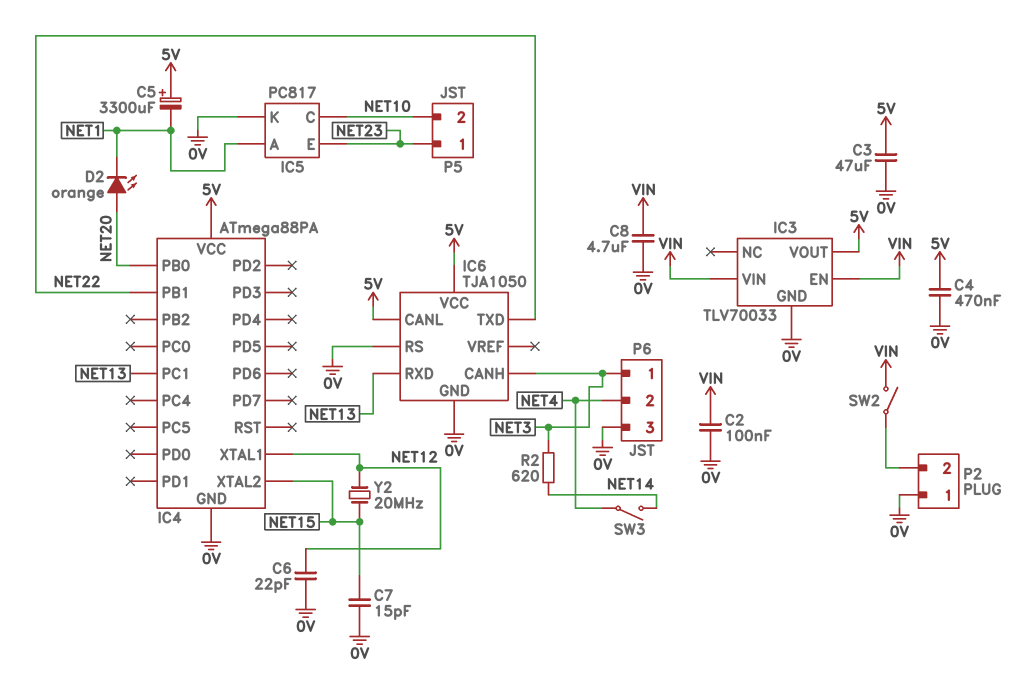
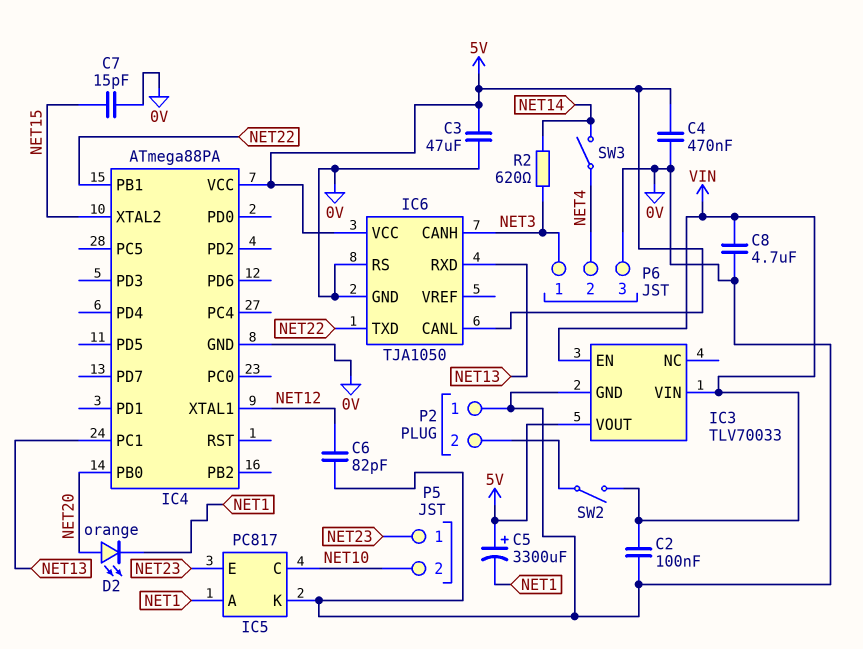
C6: 22pF (0V, NET12) -> 82pF (0V, NET12)
Y2: 20MHz (NET12, NET15) -> none

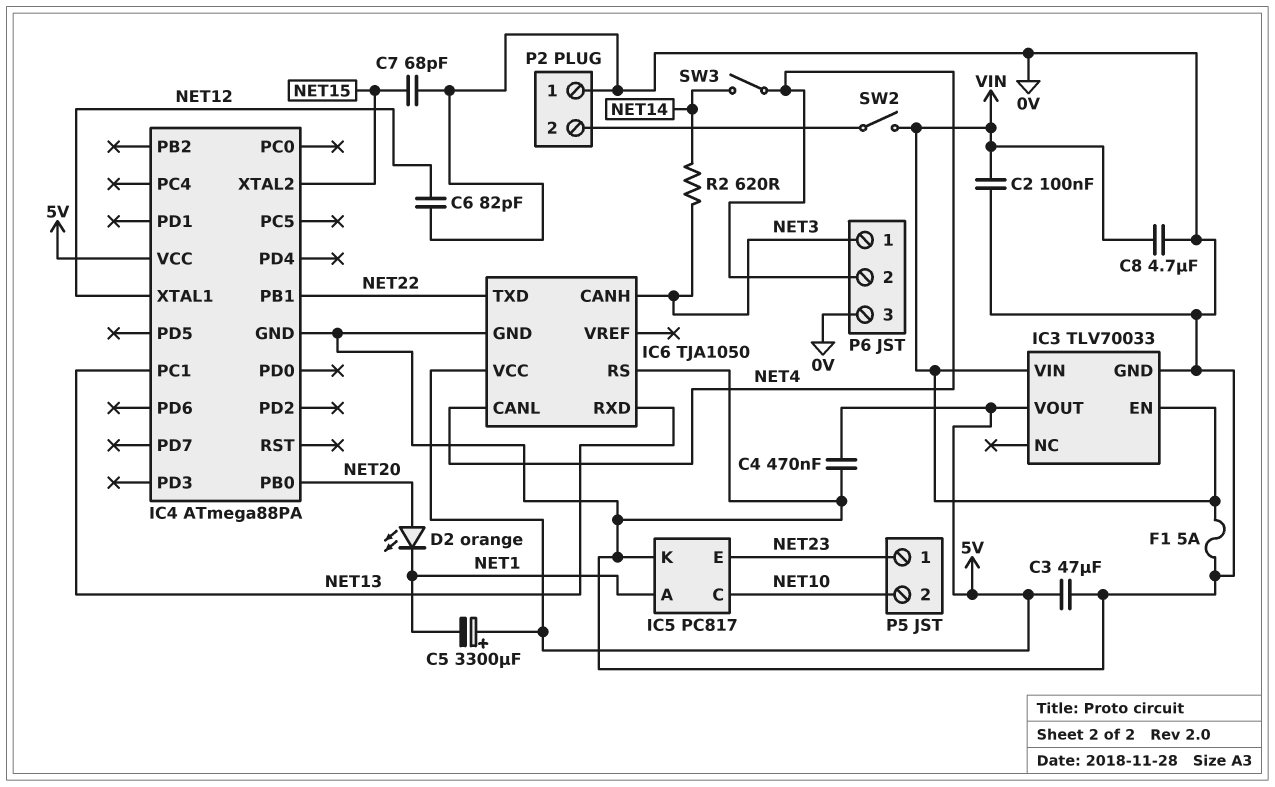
C7: 15pF (0V, NET15) -> 68pF (0V, NET15)
F1: none -> 5A (0V, VIN)
IC6 pin CANL: 5V -> NET4

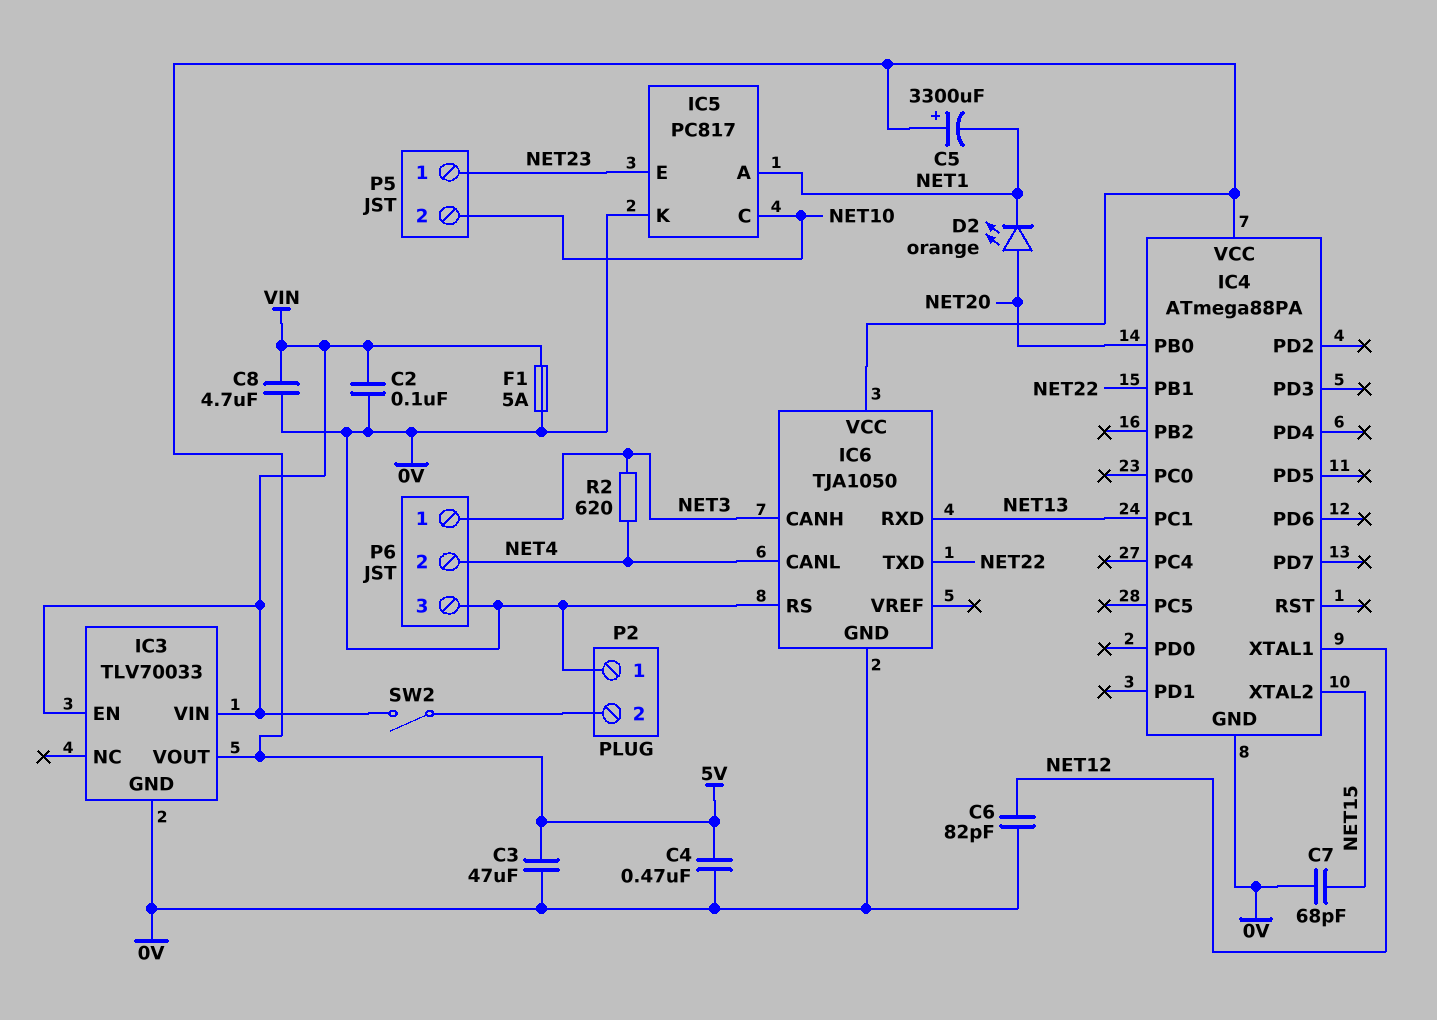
R2: 620 (NET3, NET14) -> 620 (NET3, NET4)
SW3: switch (NET4, NET14) -> none

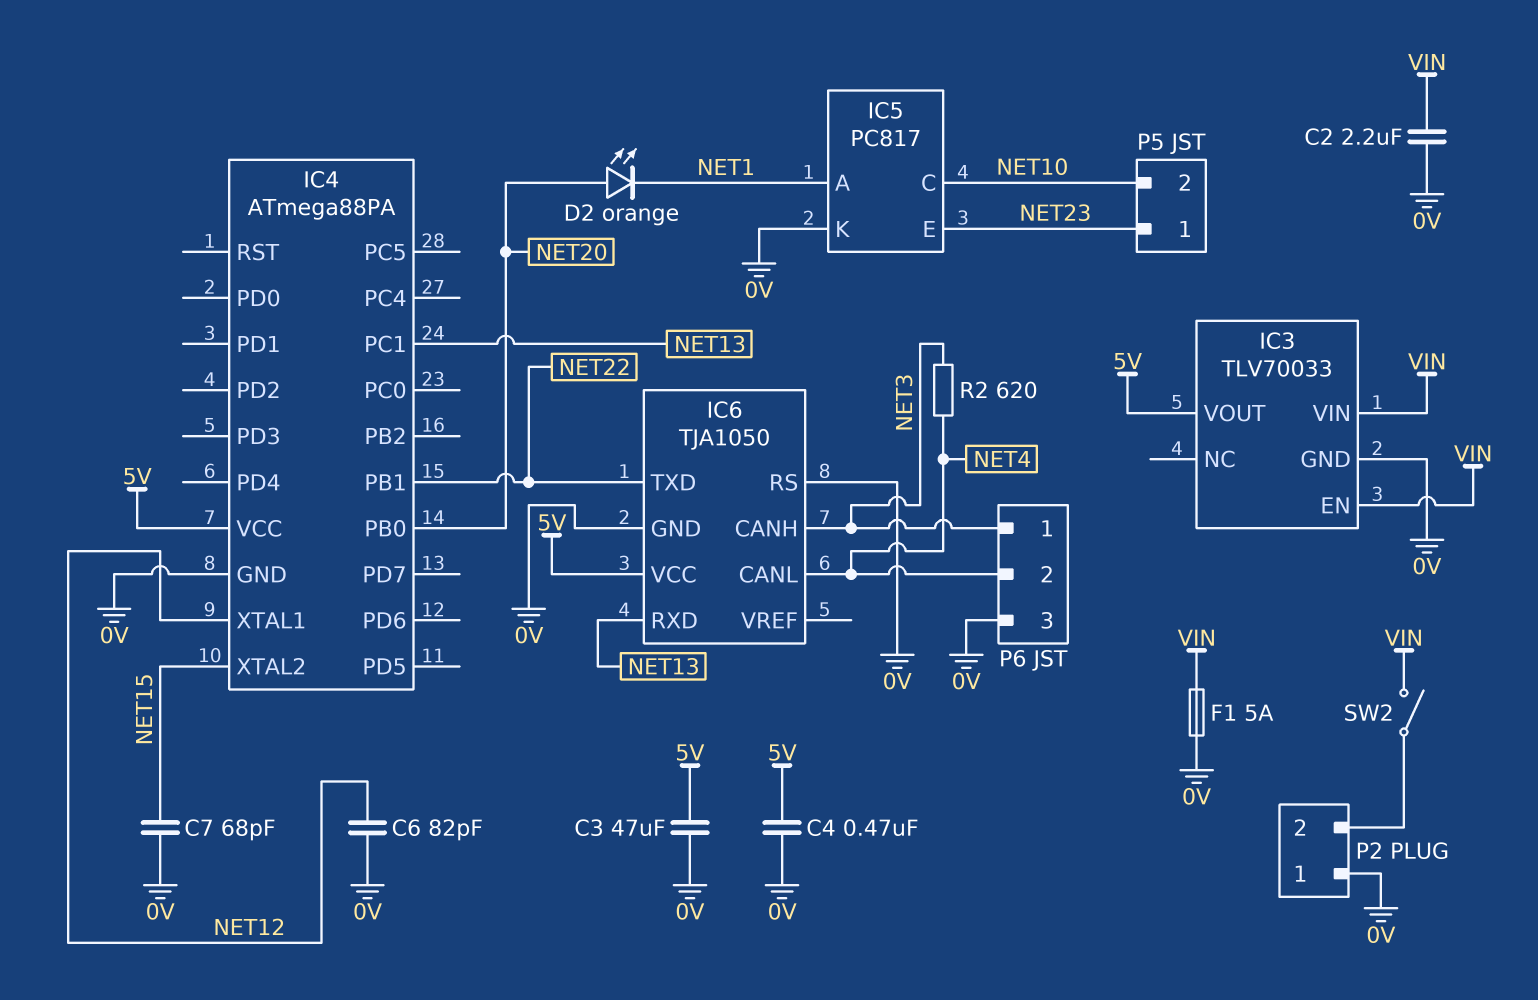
C2: 100nF (0V, VIN) -> 2.2uF (0V, VIN)
C5: 3300uF (plus 5V, minus NET1) -> none
C8: 4.7uF (0V, VIN) -> none

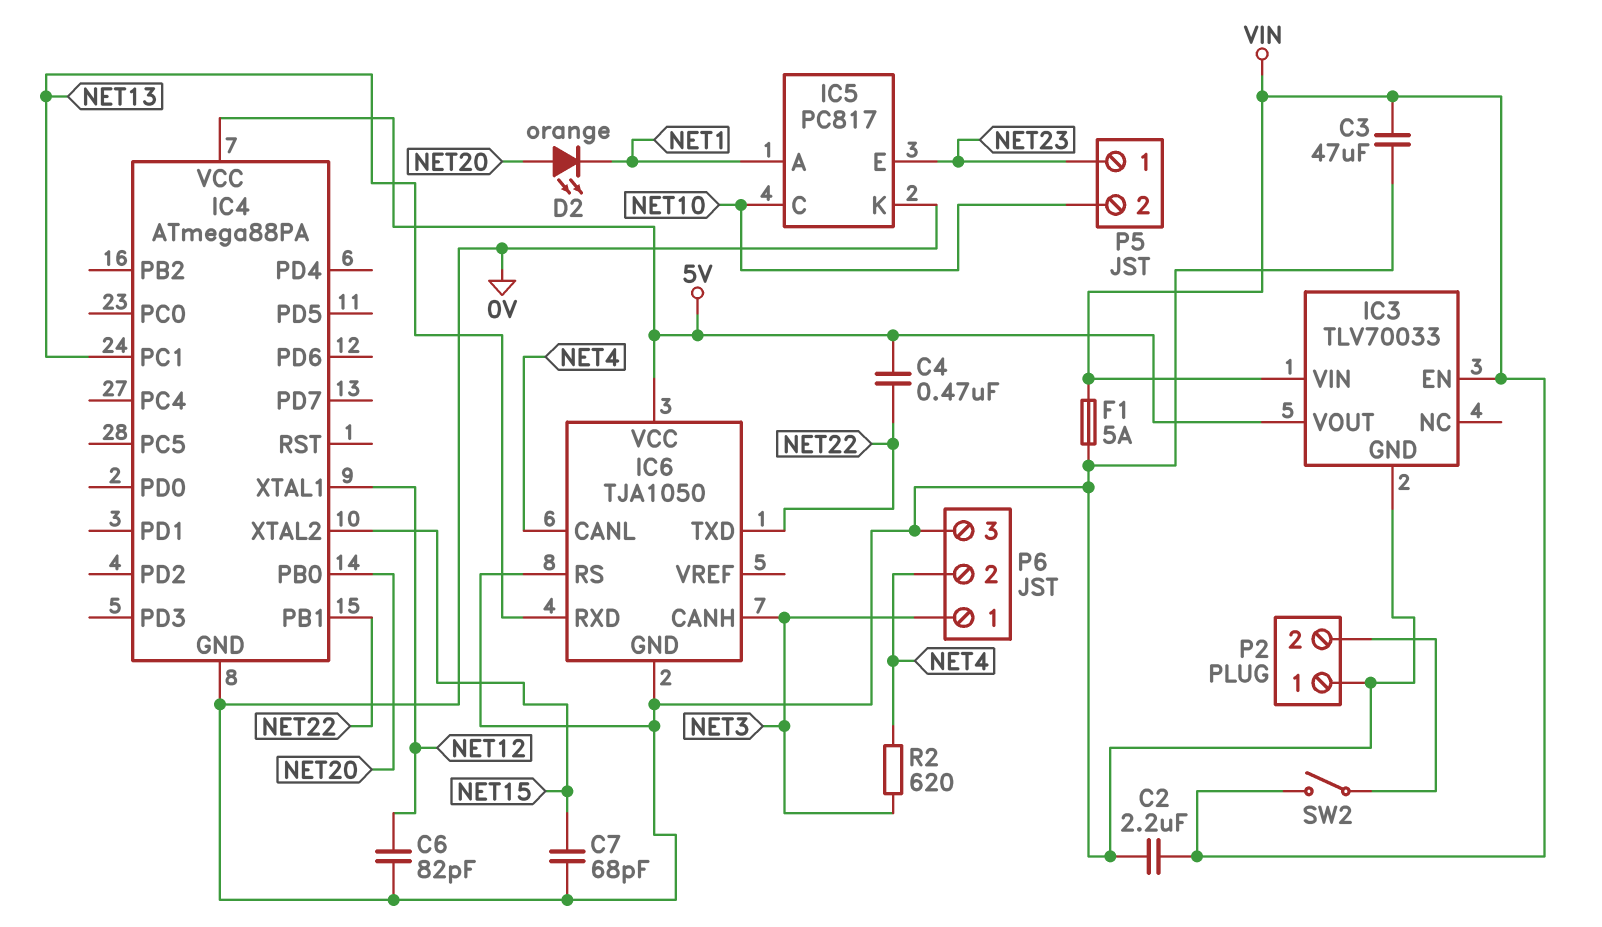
C3: 47uF (0V, 5V) -> 47uF (0V, VIN)
C4: 470nF (0V, 5V) -> 470nF (5V, NET22)

